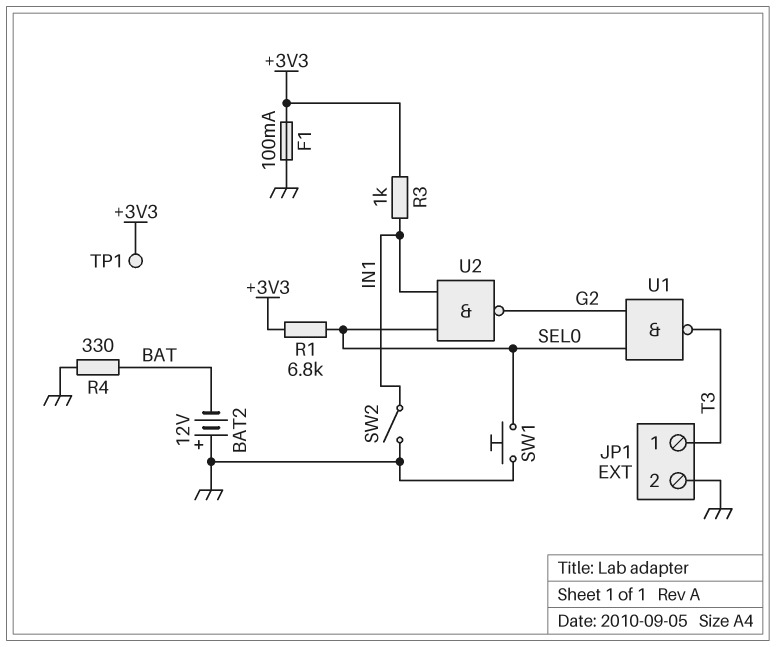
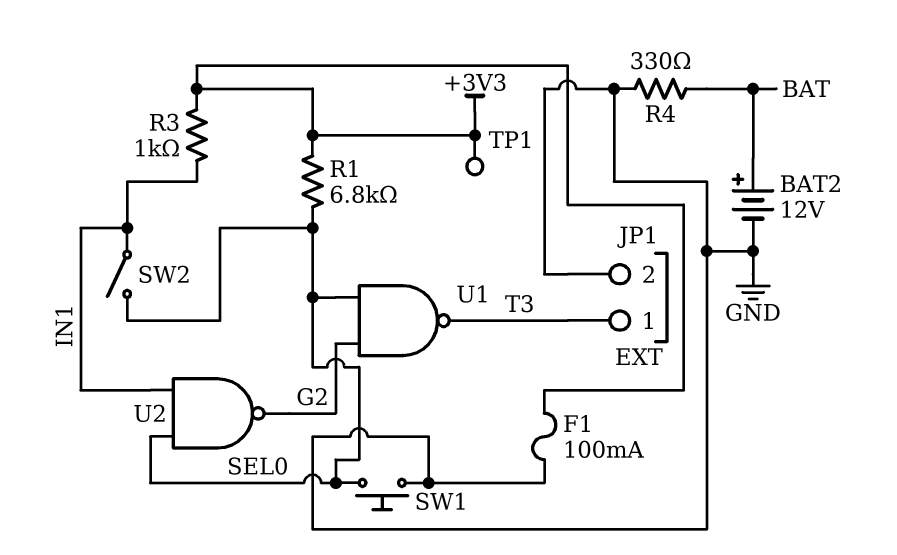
BAT2: 12V (plus GND, minus BAT) -> 12V (plus BAT, minus GND)
SW2: switch (GND, IN1) -> switch (IN1, SEL0)

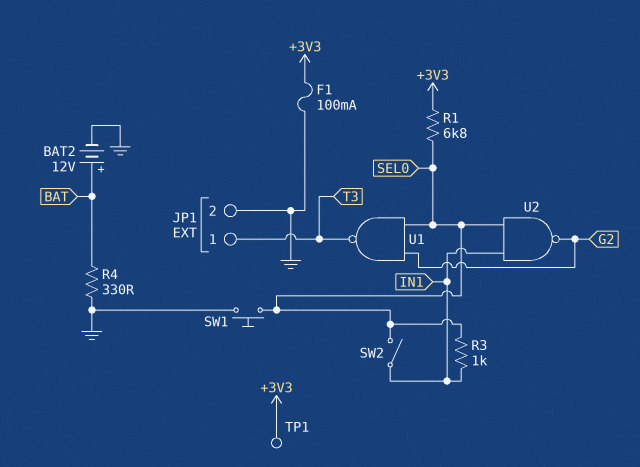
R3: 1k (+3V3, IN1) -> 1k (IN1, SEL0)

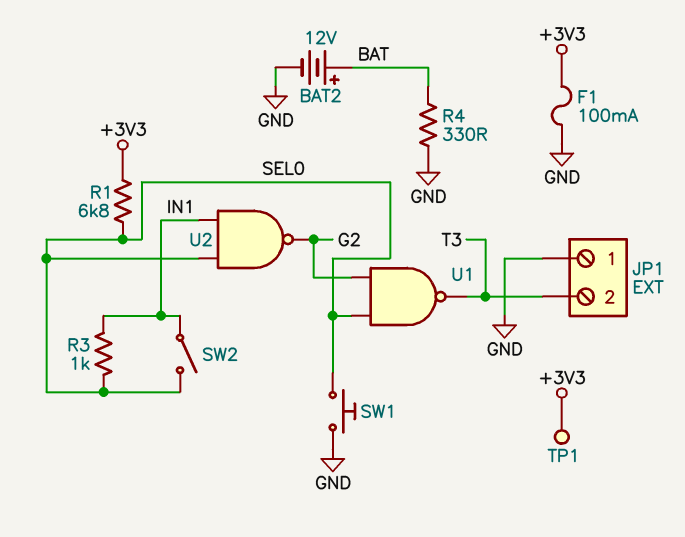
JP1 pin 1: T3 -> GND
JP1 pin 2: GND -> T3

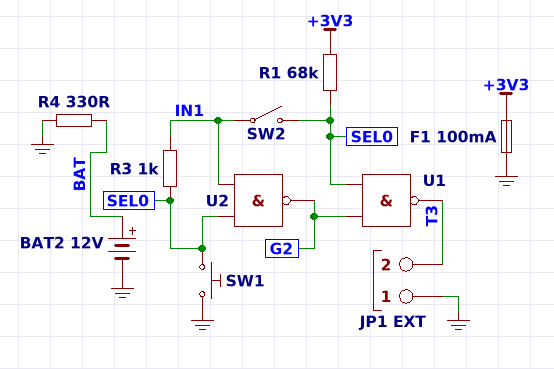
R1: 6.8k (+3V3, SEL0) -> 68k (+3V3, SEL0)
TP1: test point (+3V3) -> none

